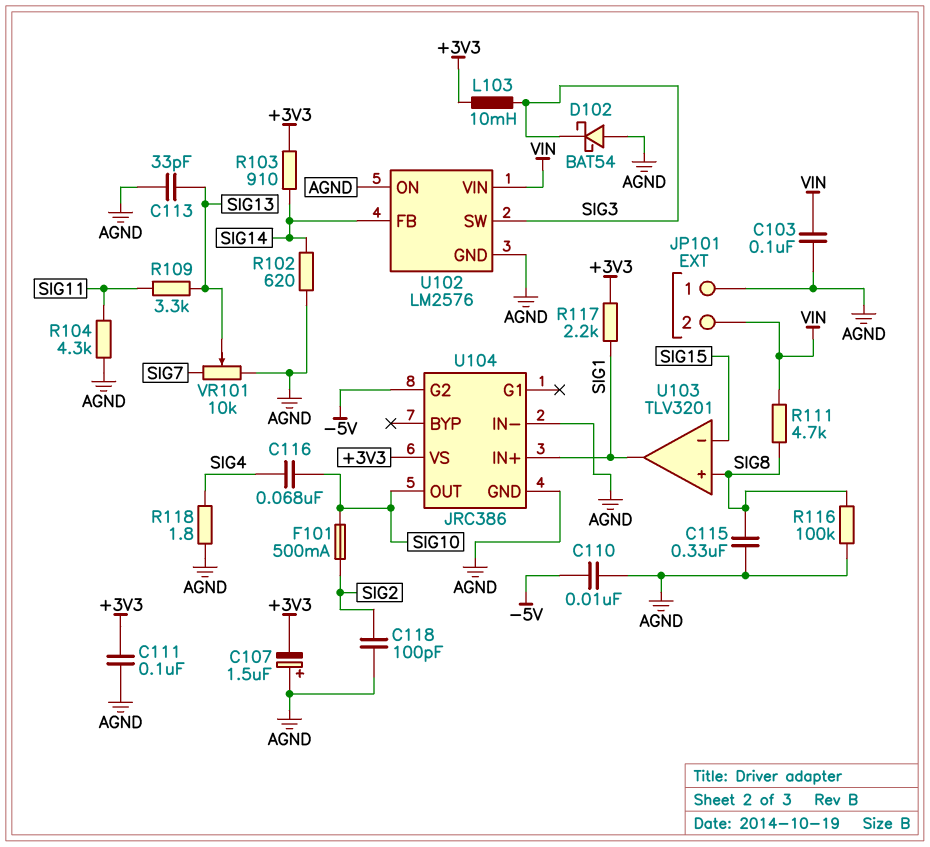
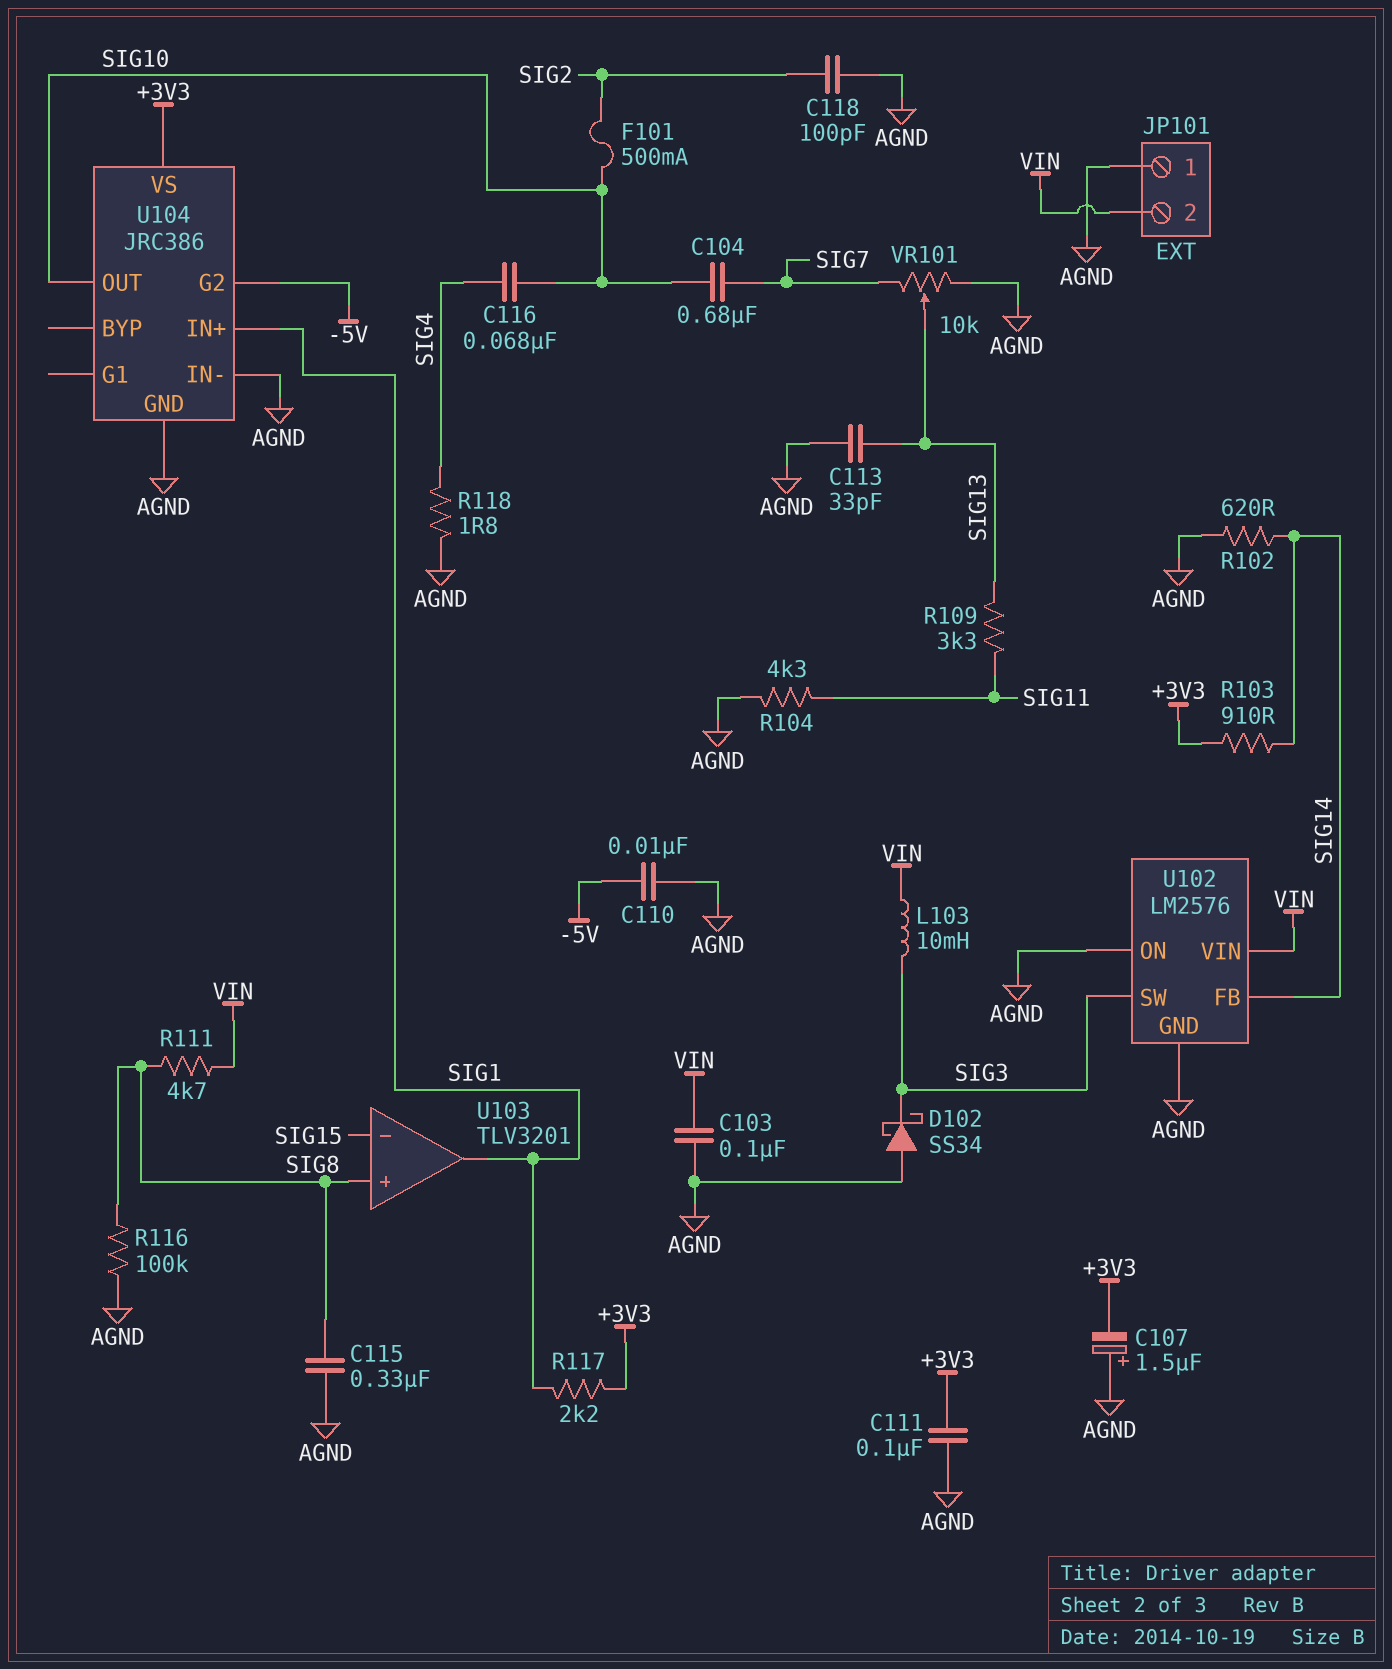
C104: none -> 680nF (SIG7, SIG10)
D102: schottky BAT54 (A AGND, K SIG3) -> schottky SS34 (A AGND, K SIG3)
L103: 10mH (+3V3, SIG3) -> 10mH (SIG3, VIN)

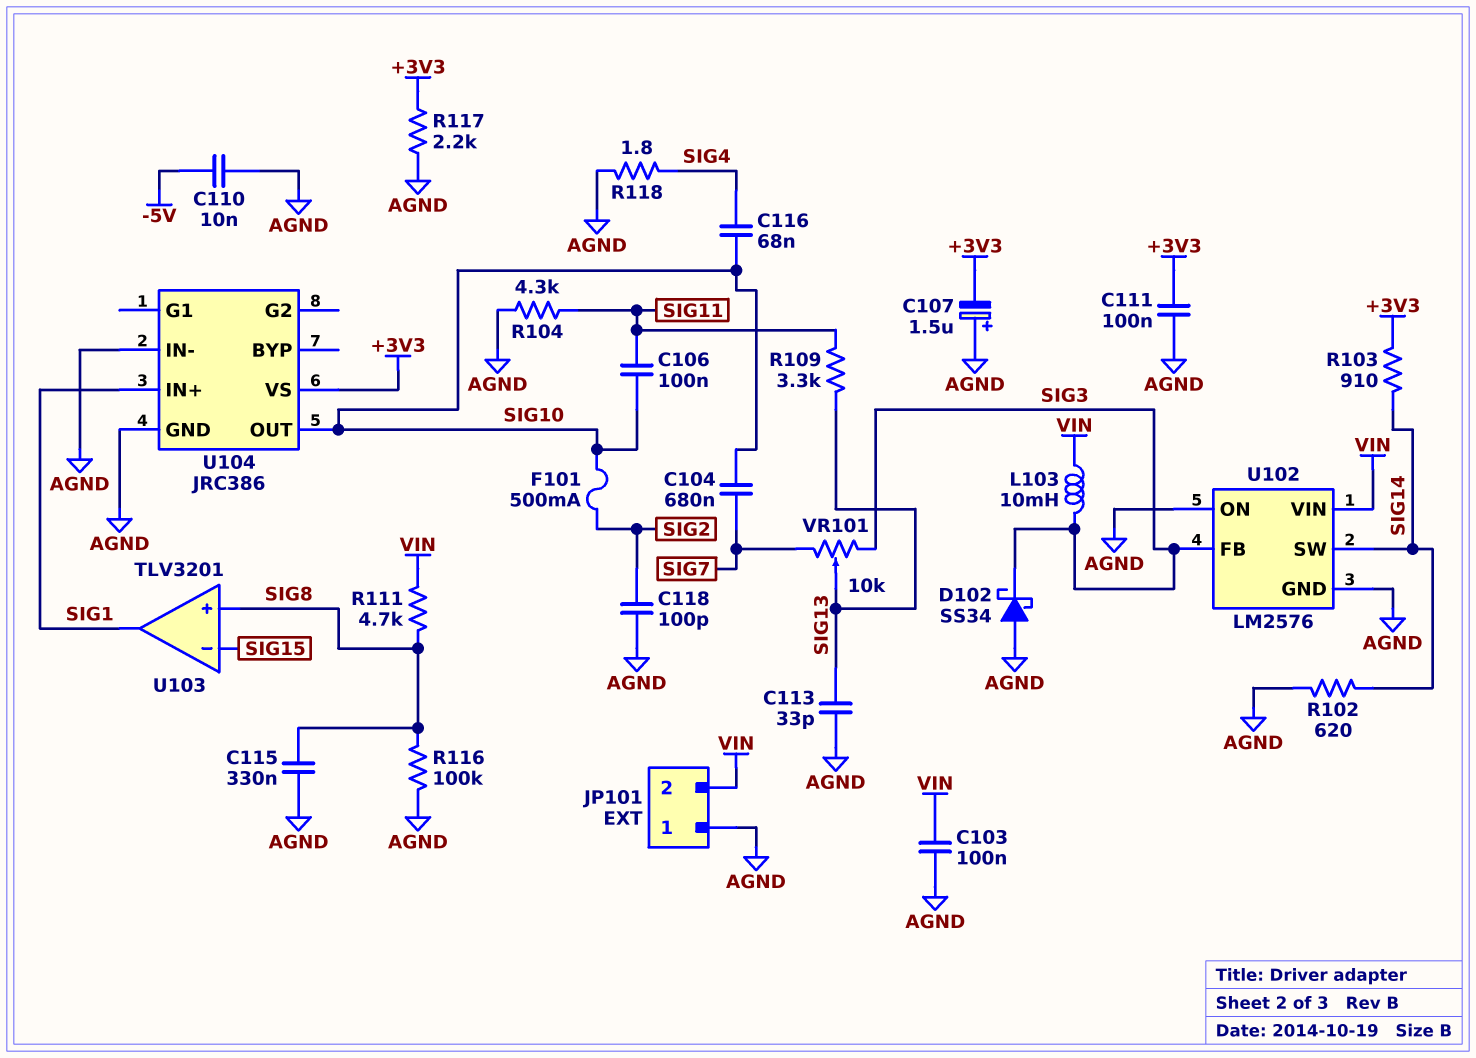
C106: none -> 100nF (SIG10, SIG11)
R117: 2.2k (+3V3, SIG1) -> 2.2k (+3V3, AGND)
U102 pin FB: SIG14 -> SIG3
U102 pin SW: SIG3 -> SIG14
U104 pin G2: -5V -> none
VR101: 10k (AGND, SIG7, wiper SIG13) -> 10k (SIG3, SIG7, wiper SIG13)

